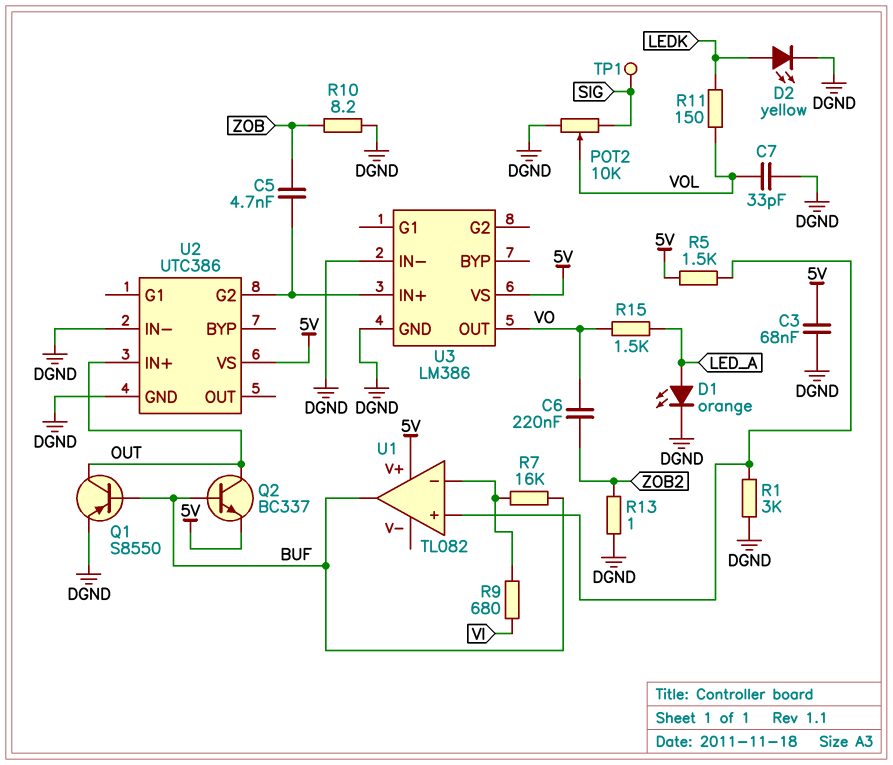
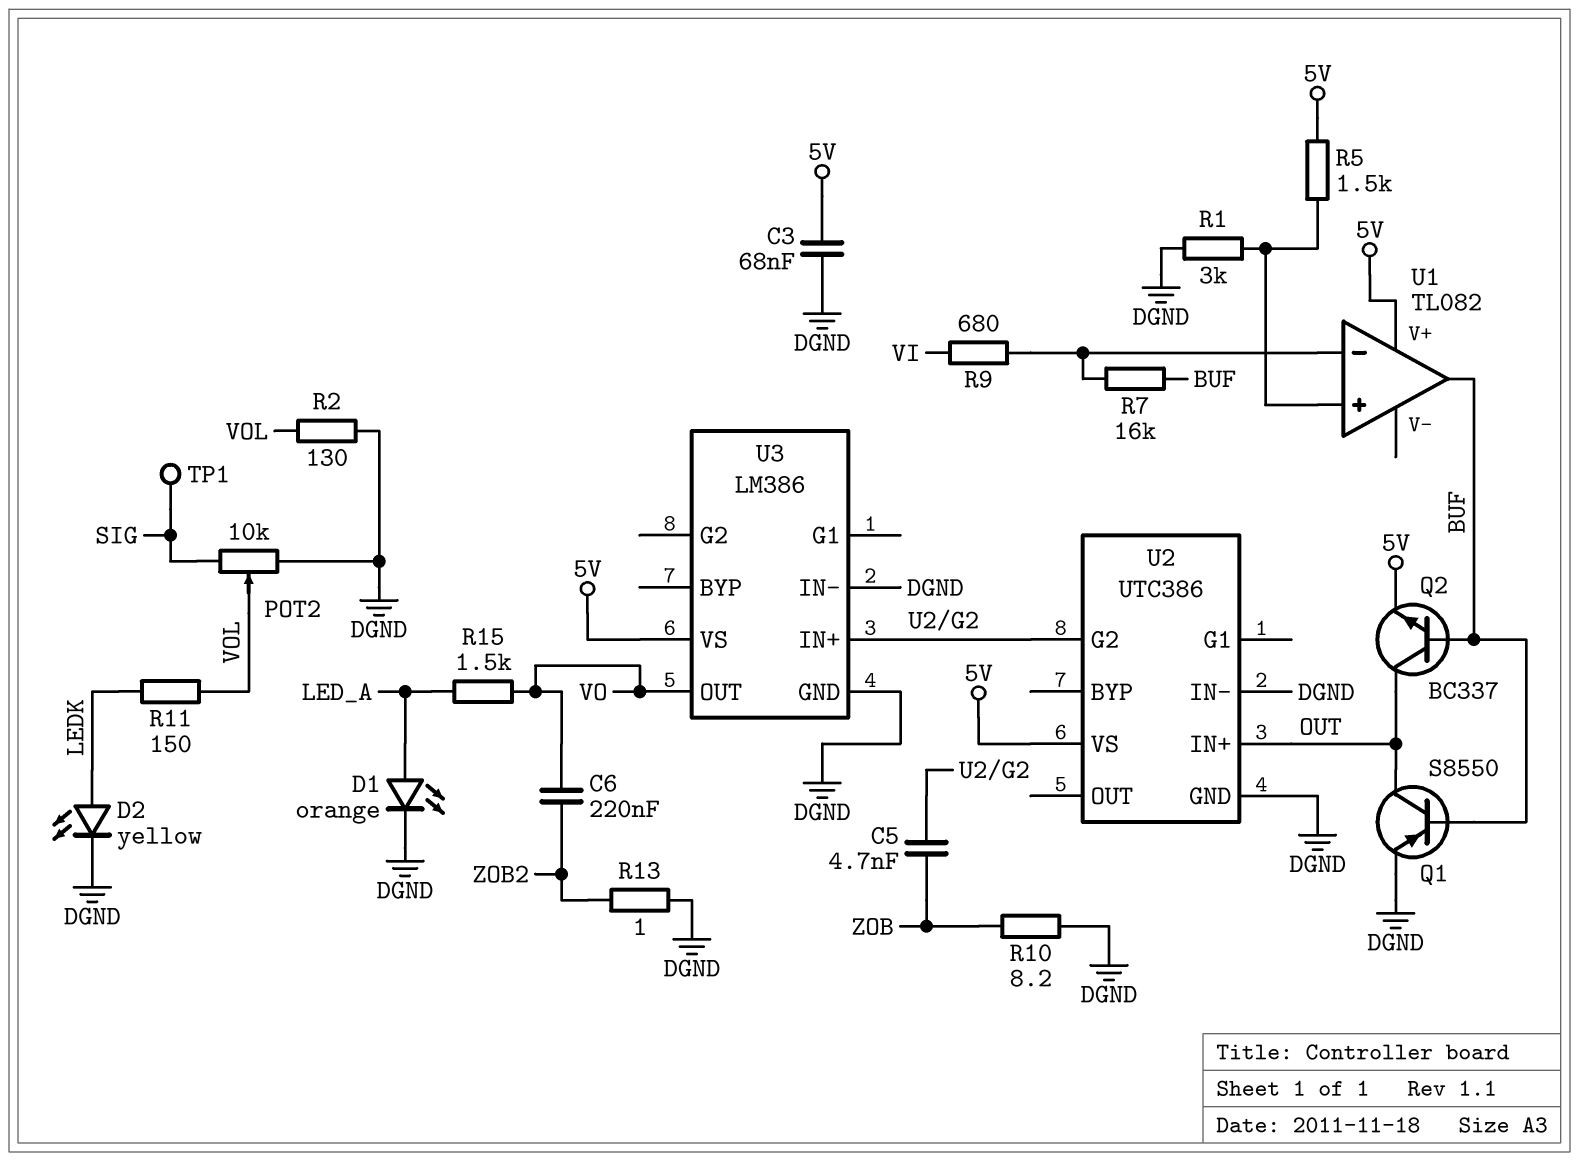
C7: 33pF (DGND, VOL) -> none
R2: none -> 130 (DGND, VOL)

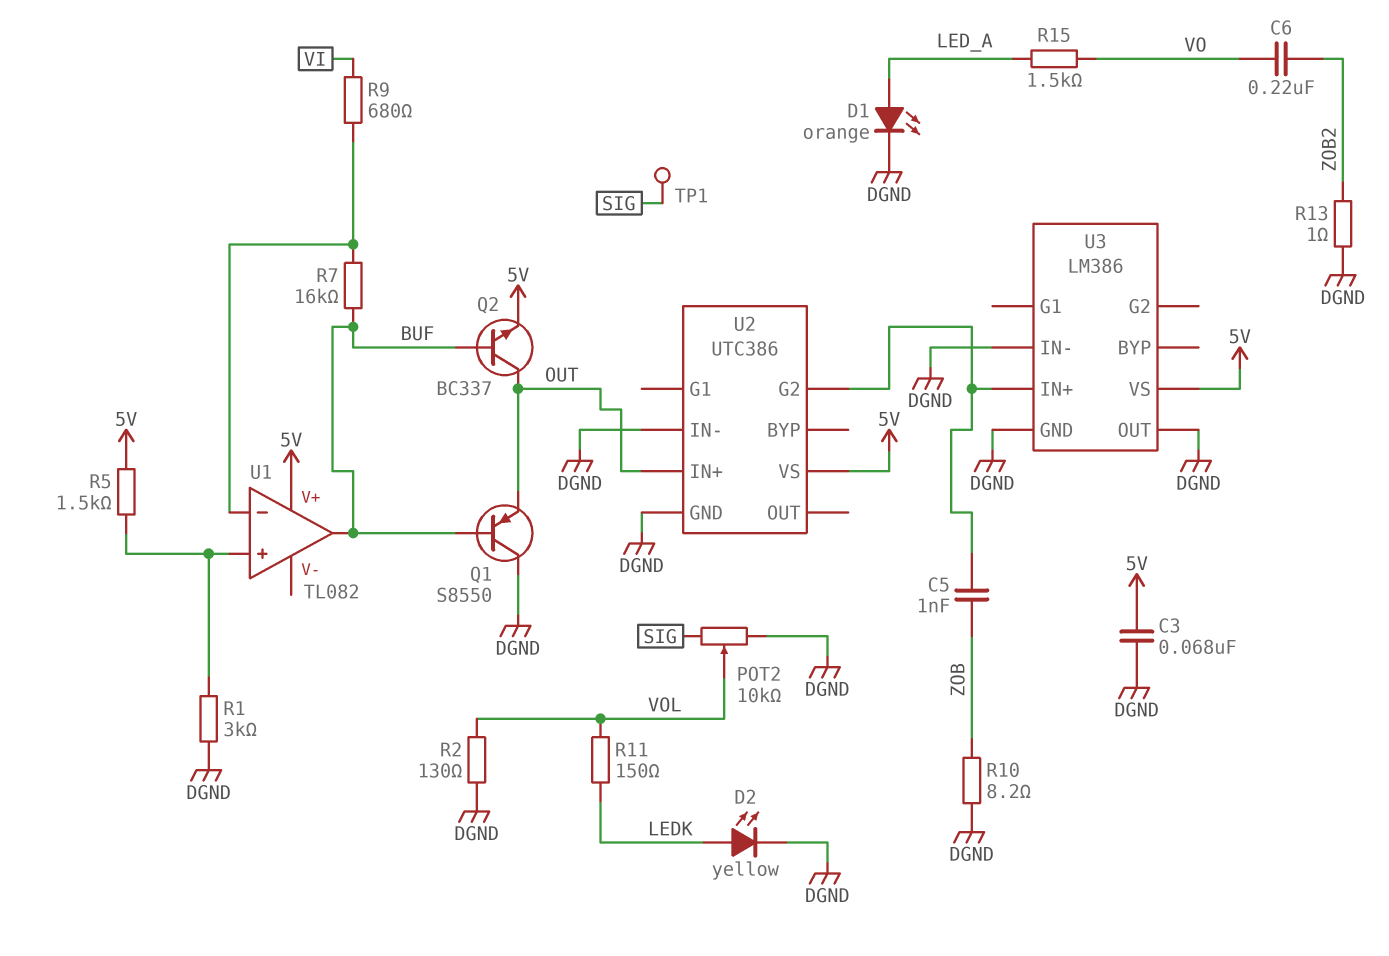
C5: 4.7nF (U2/G2, ZOB) -> 1nF (U2/G2, ZOB)
Q1: PNP S8550 (B BUF, C OUT, E DGND) -> PNP S8550 (B BUF, C DGND, E OUT)
U3 pin OUT: VO -> DGND

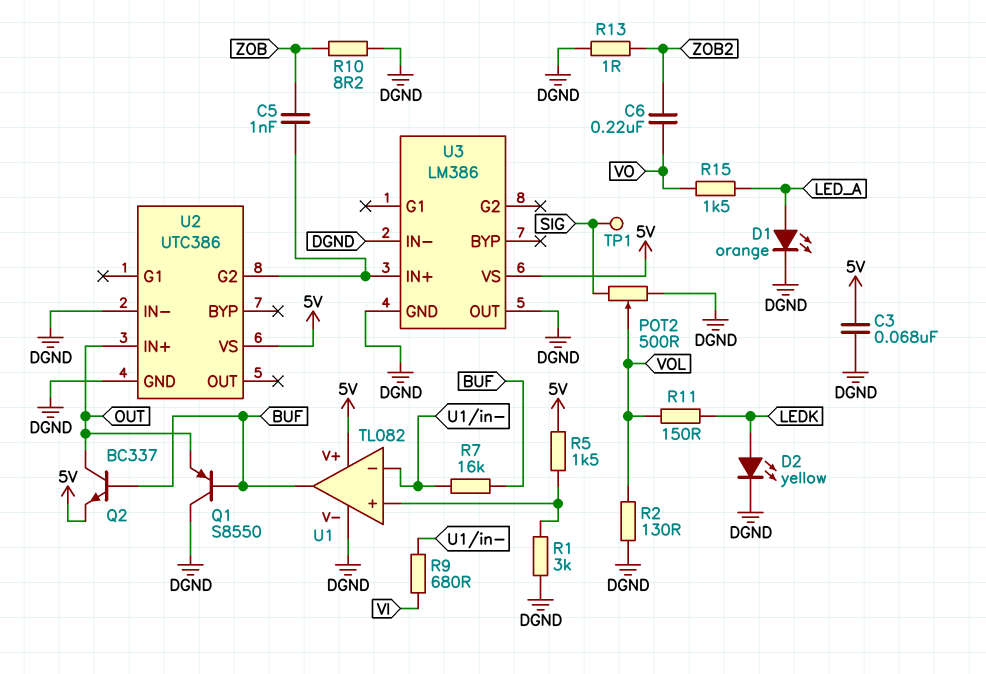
POT2: 10k (DGND, SIG, wiper VOL) -> 500 (DGND, SIG, wiper VOL)
U1 pin V-: none -> DGND

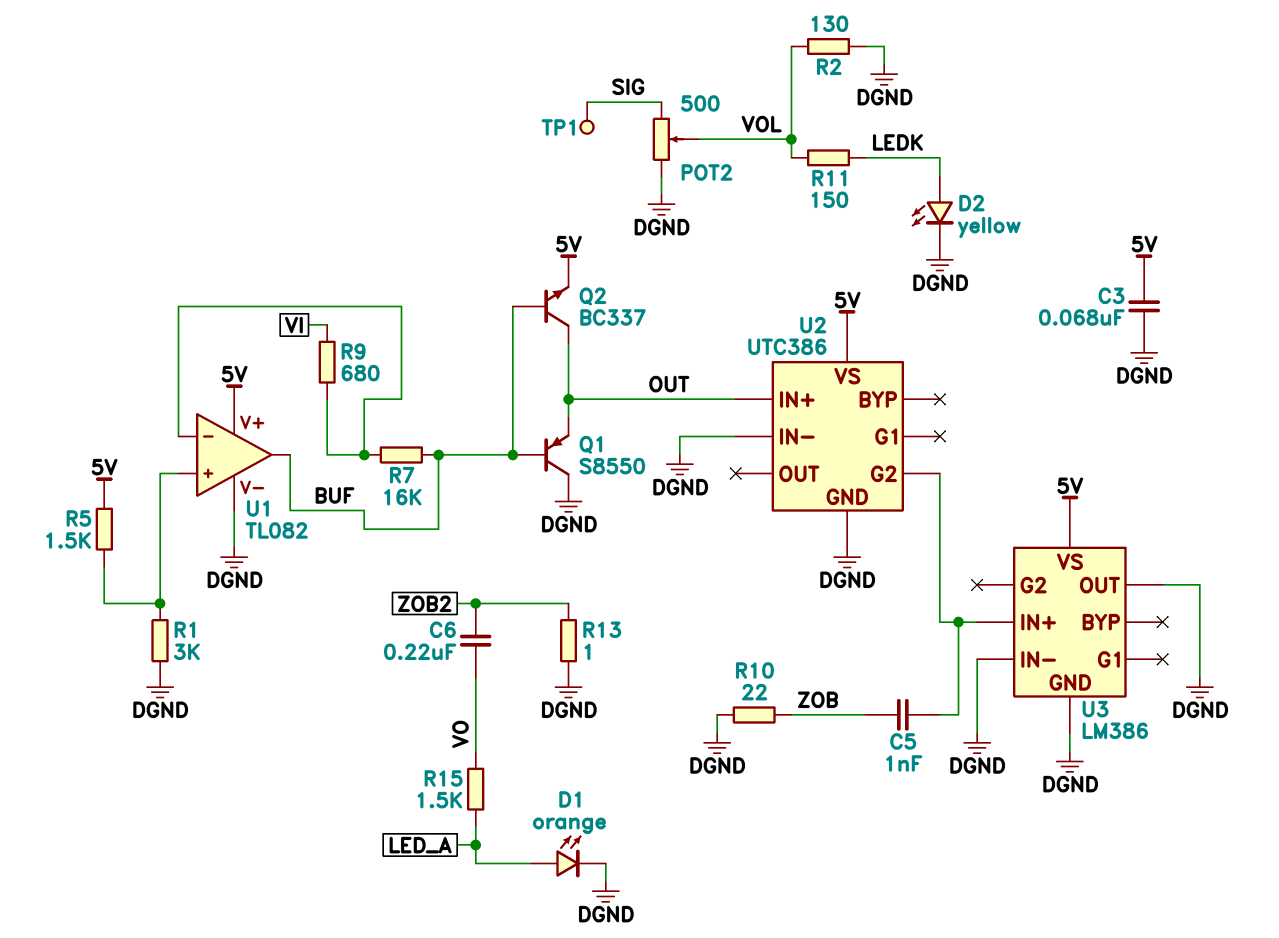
R10: 8.2 (DGND, ZOB) -> 22 (DGND, ZOB)

